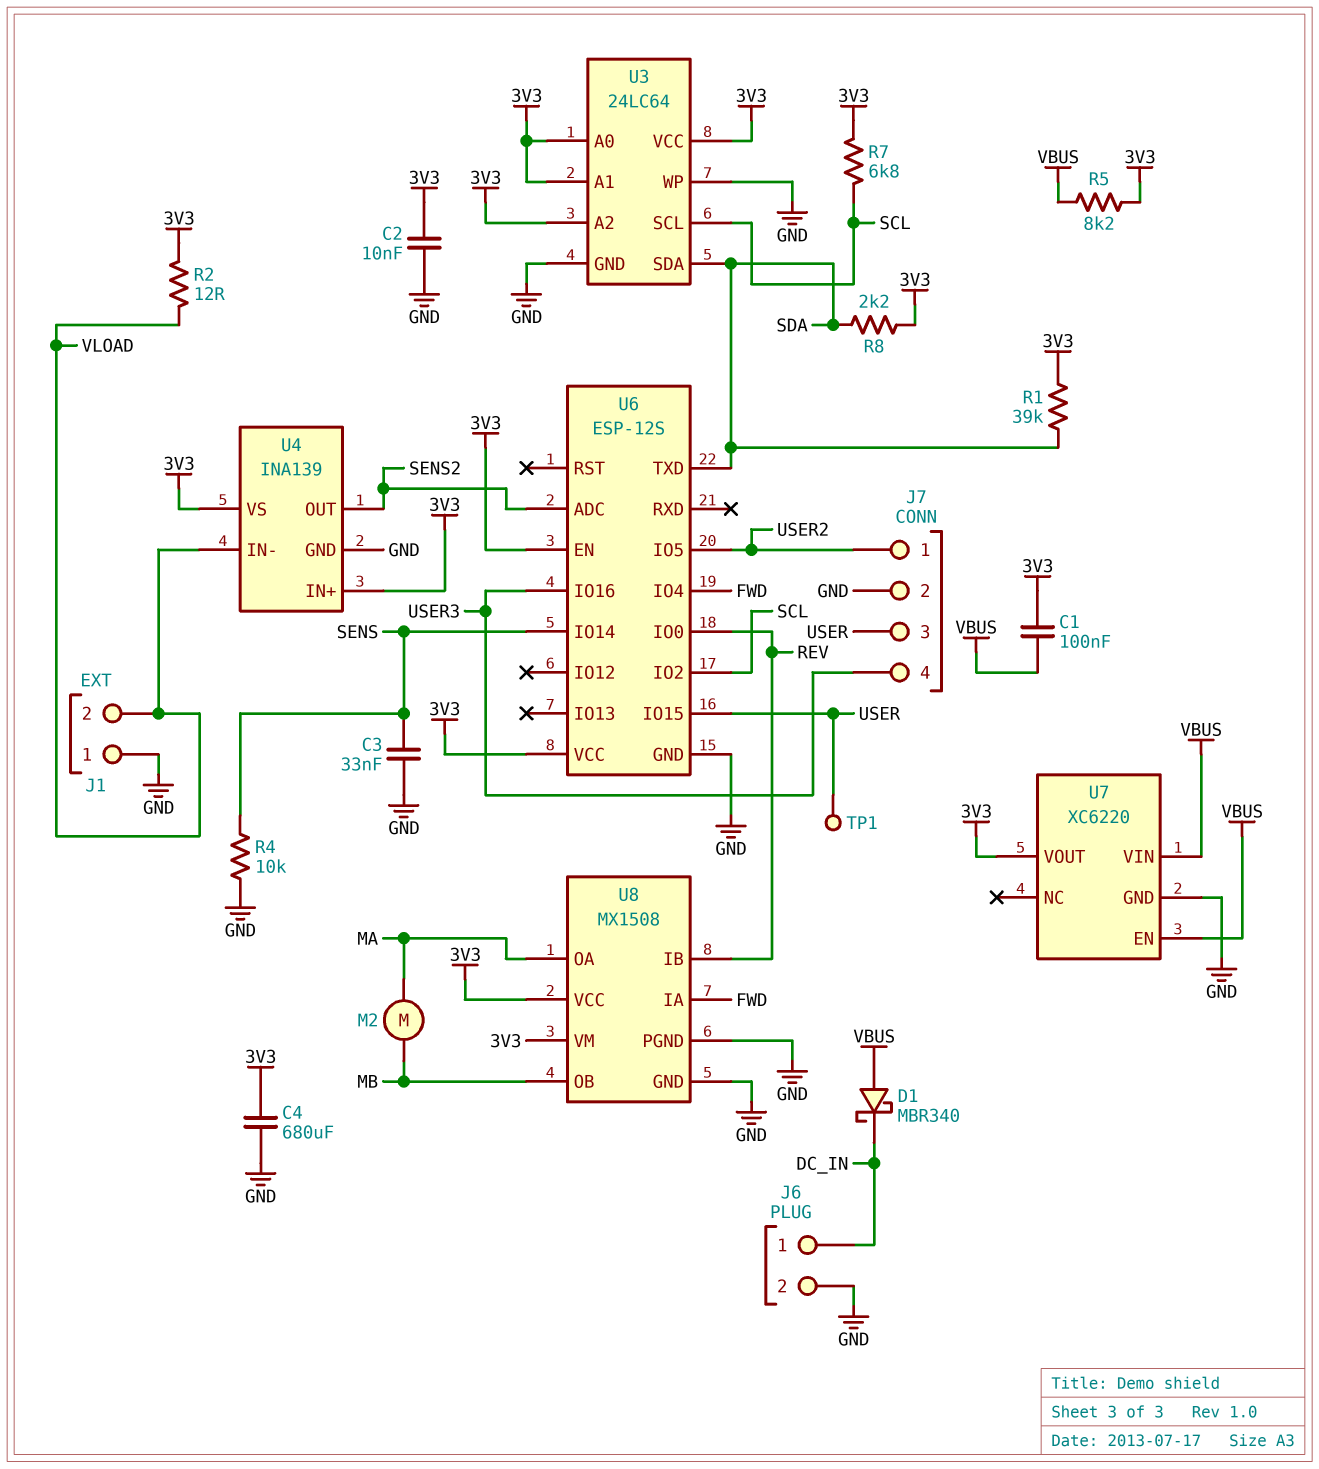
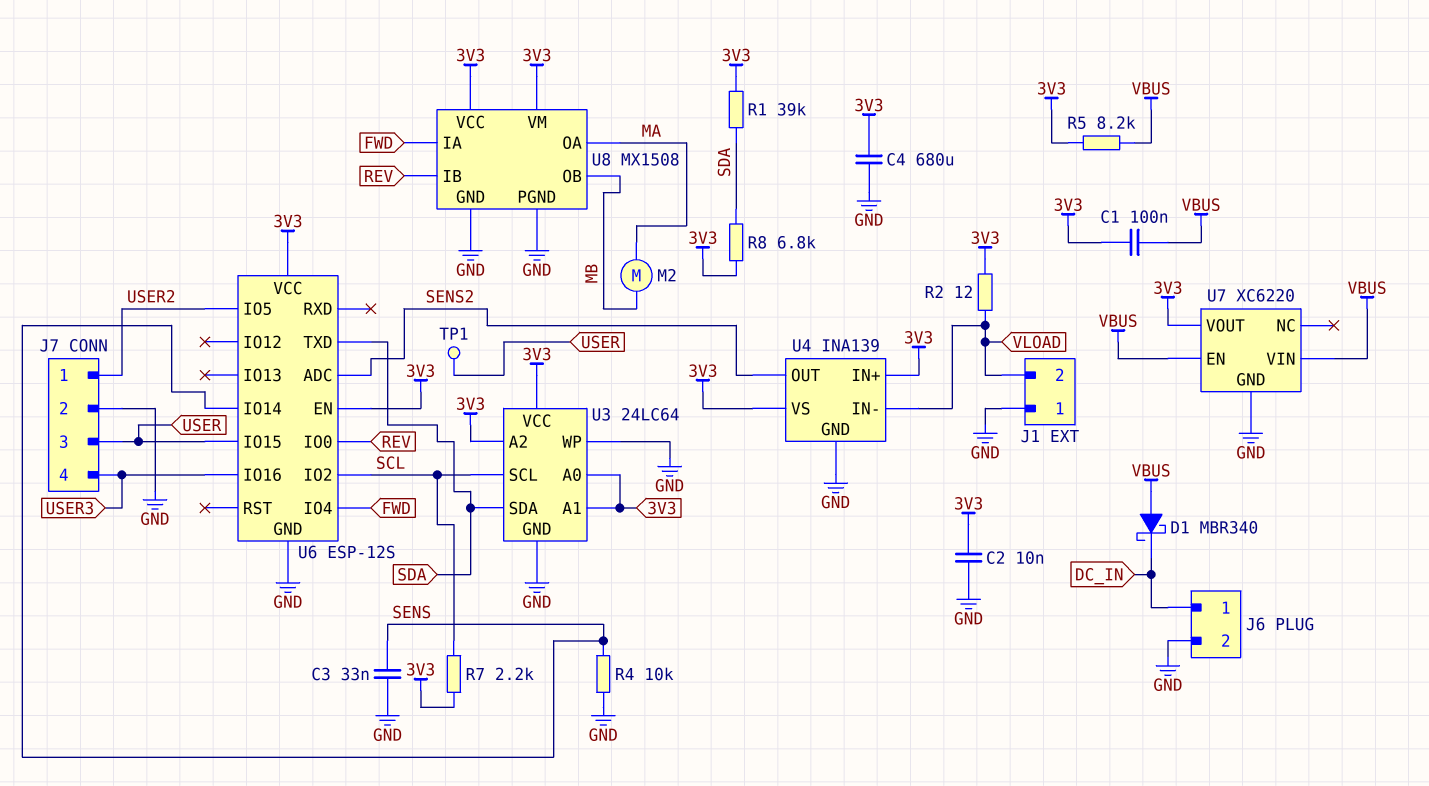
R7: 6.8k (3V3, SCL) -> 2.2k (3V3, SCL)
R8: 2.2k (3V3, SDA) -> 6.8k (3V3, SDA)

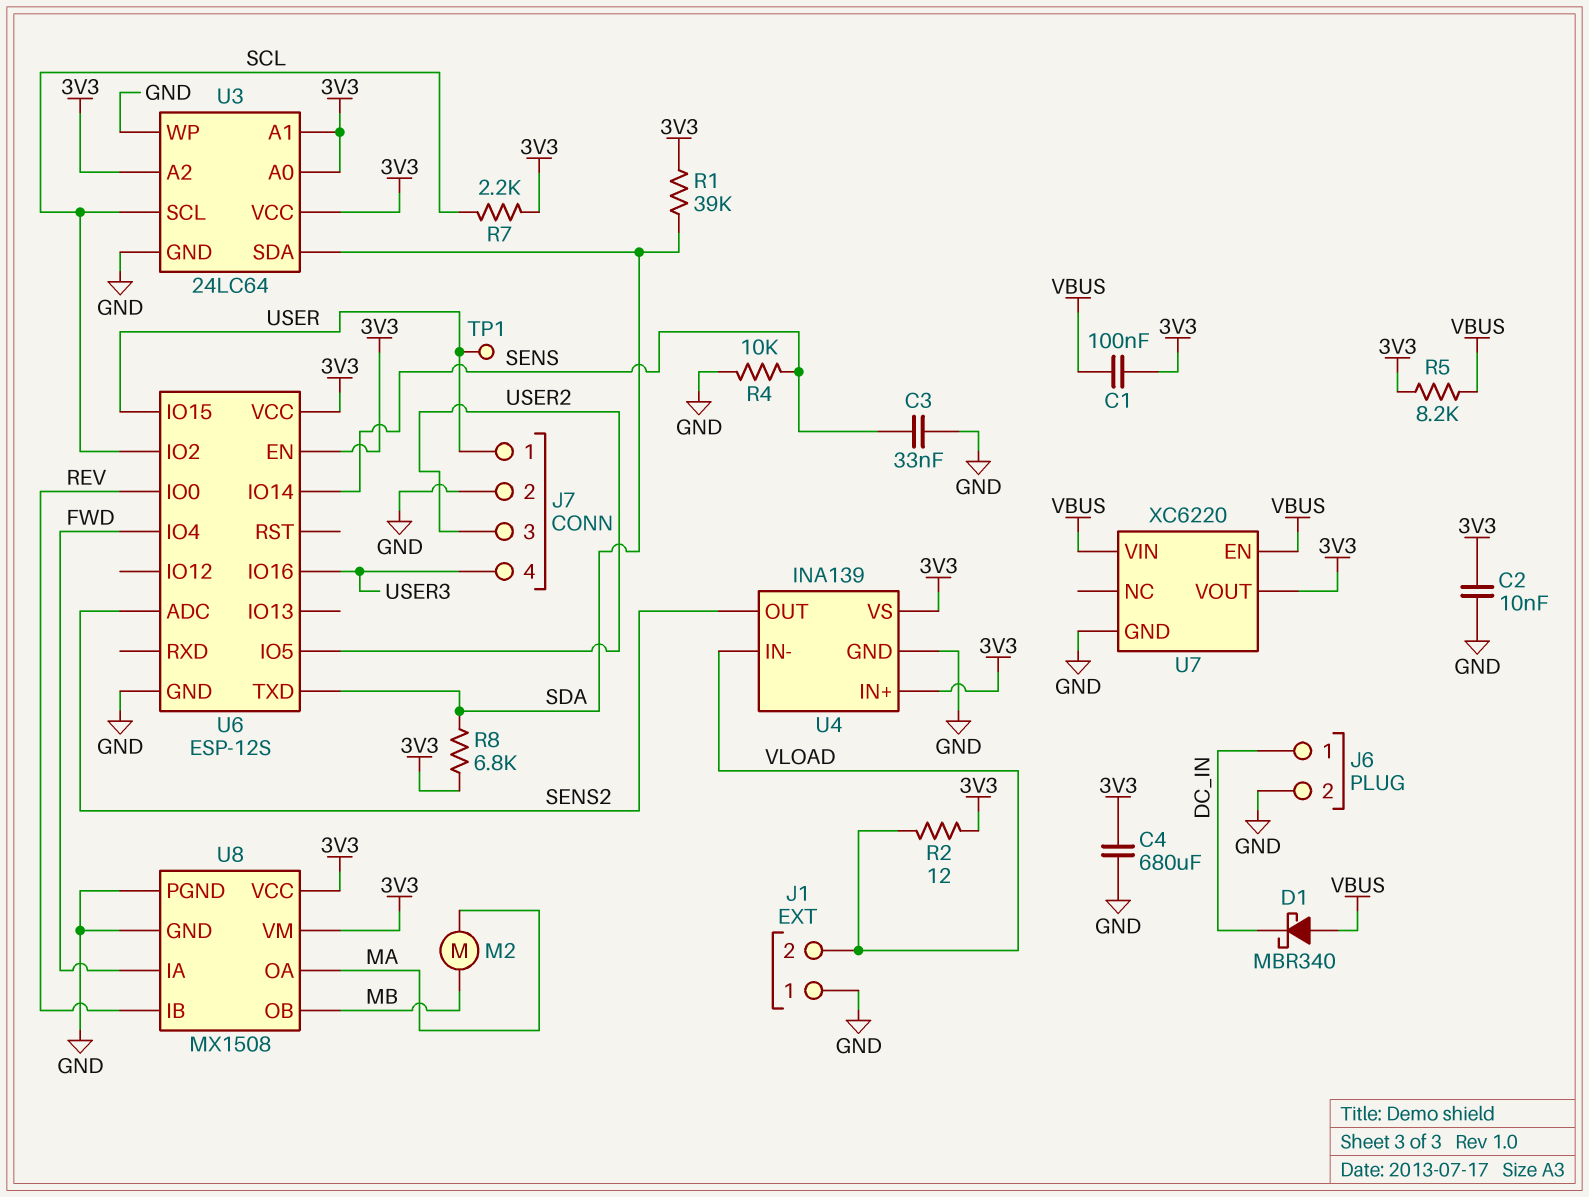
J7 pin 1: USER2 -> USER
J7 pin 3: USER -> USER2

